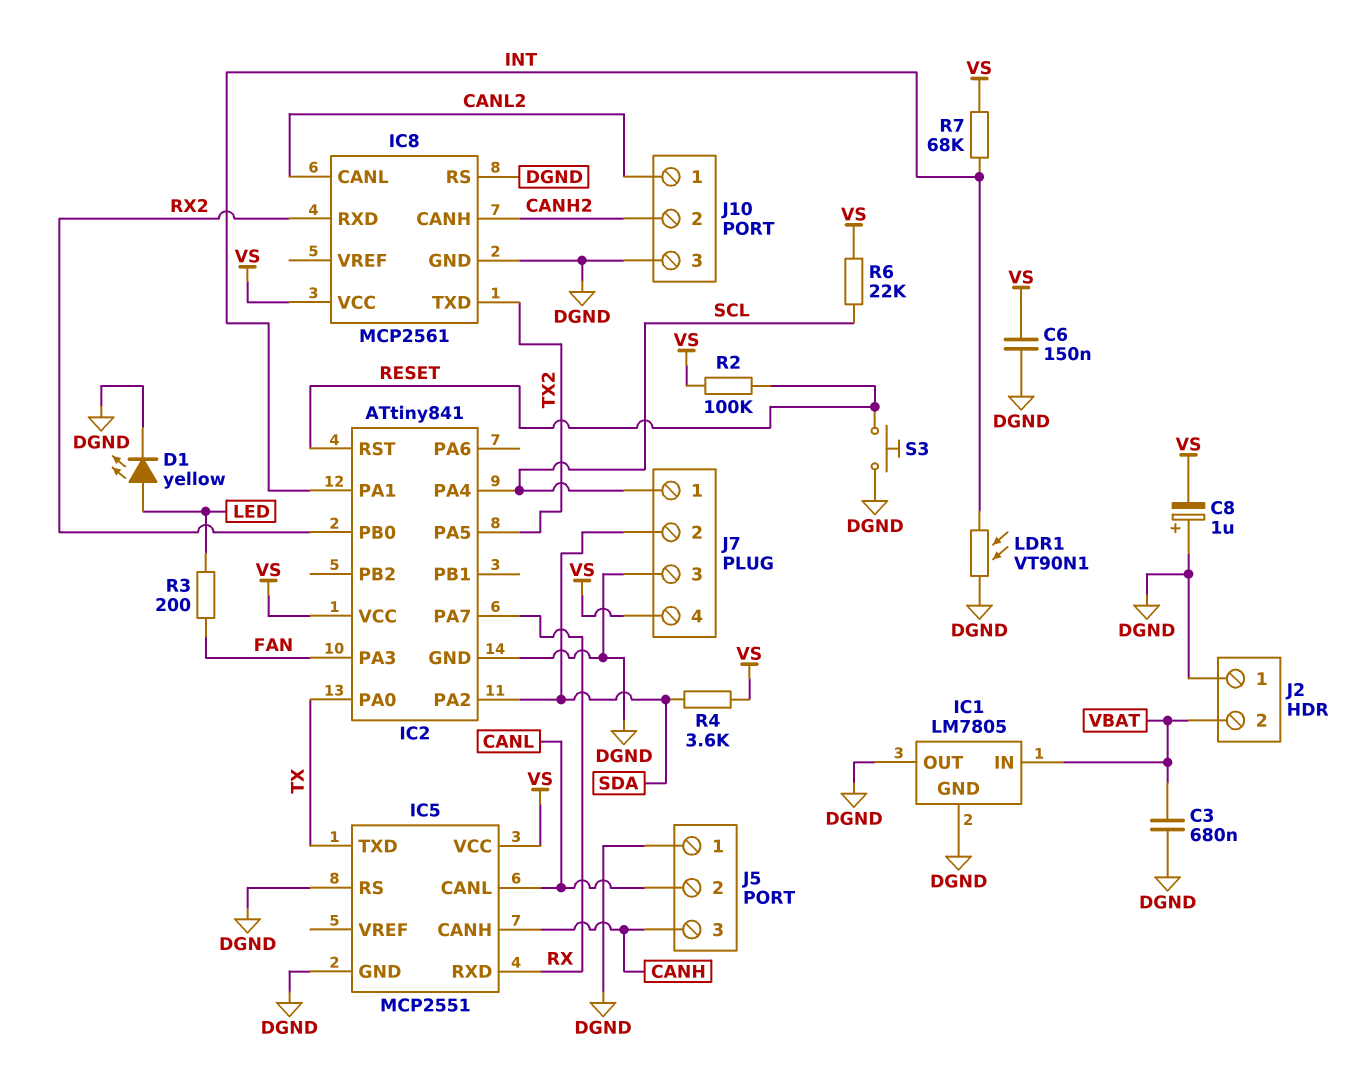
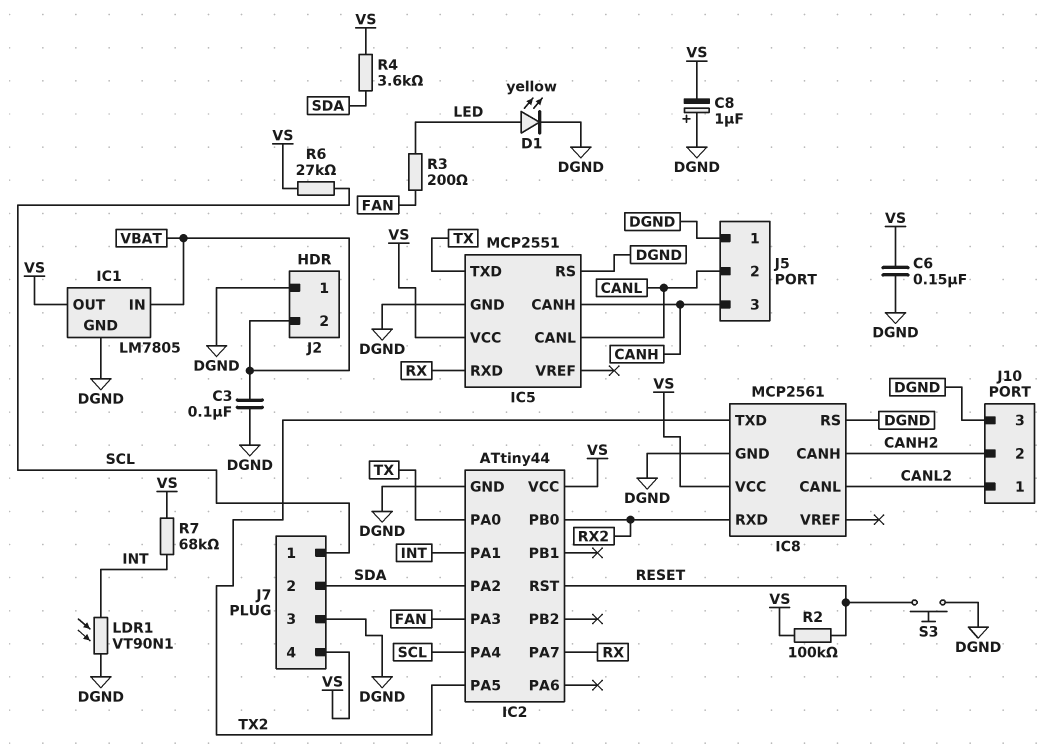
C3: 680nF (DGND, VBAT) -> 100nF (DGND, VBAT)
IC1 pin OUT: DGND -> VS
IC2: ATtiny841 -> ATtiny44
R6: 22k (SCL, VS) -> 27k (SCL, VS)

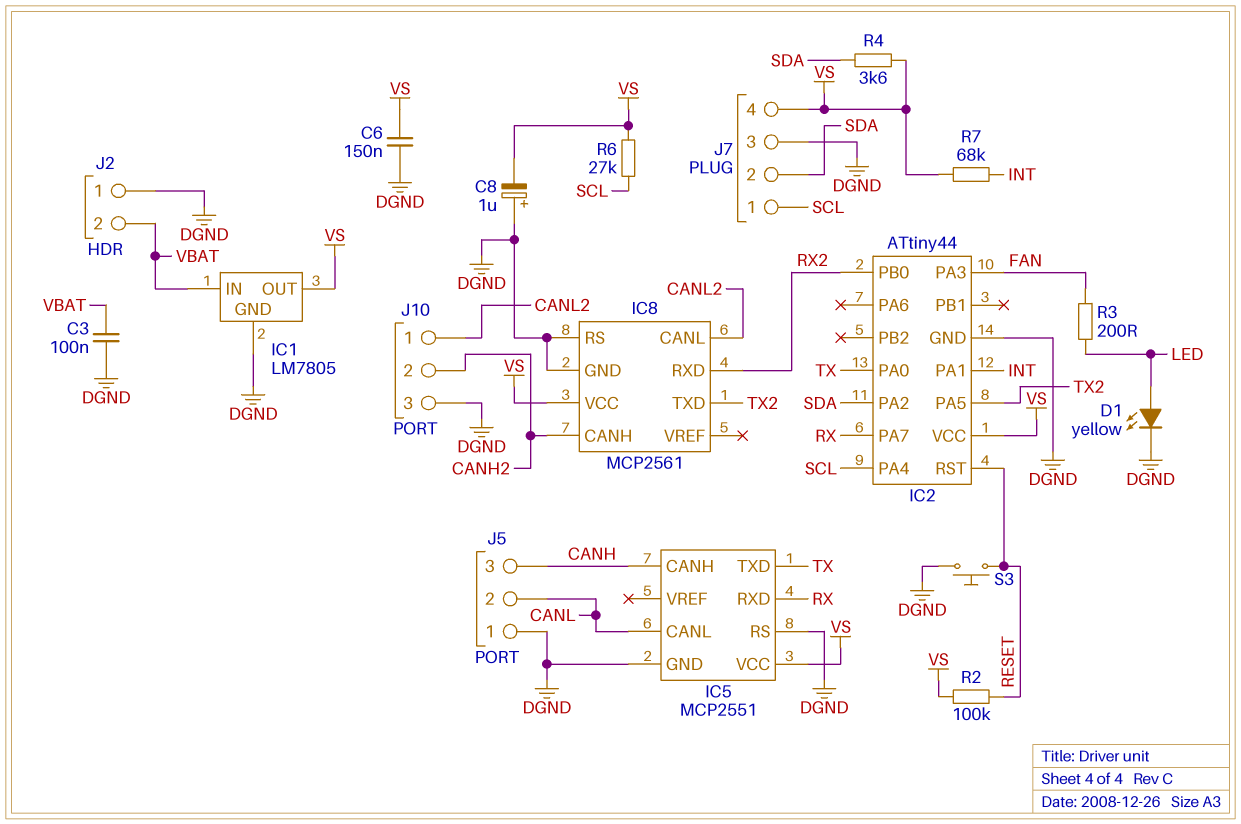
LDR1: VT90N1 (DGND, INT) -> none

